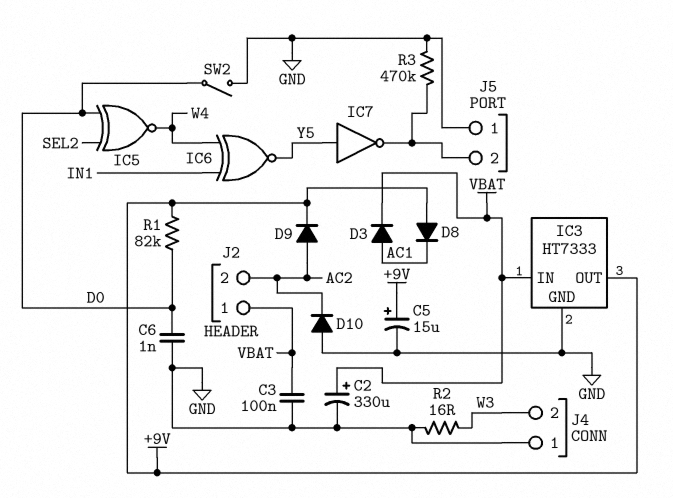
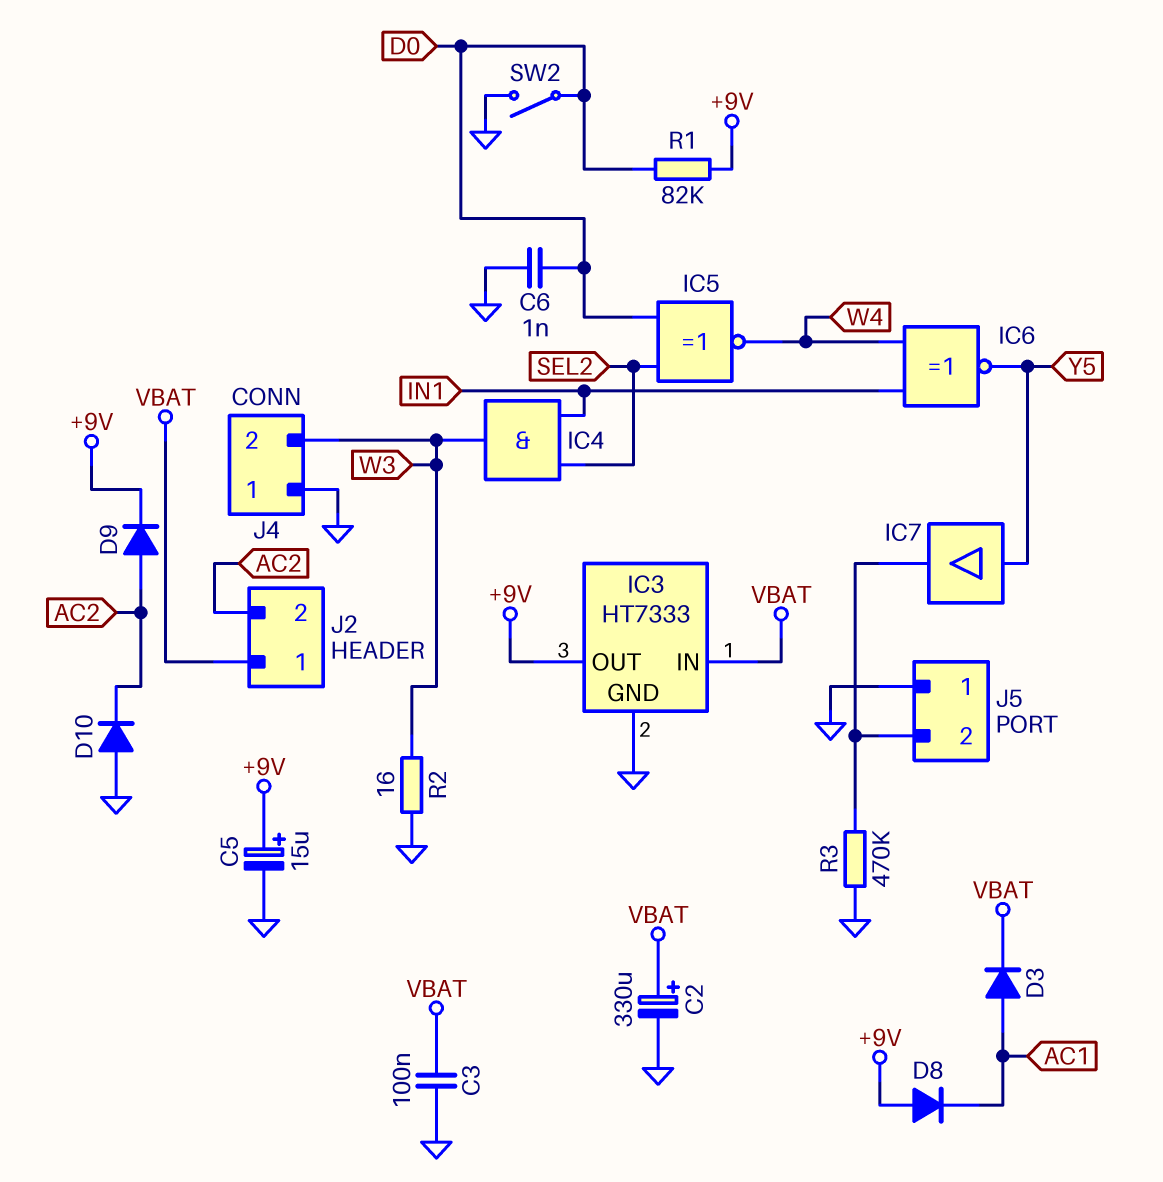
IC4: none -> AND (in IN1, in SEL2, out W3)
IC7: NOT (in Y5, out J5/2) -> buffer (in Y5, out J5/2)

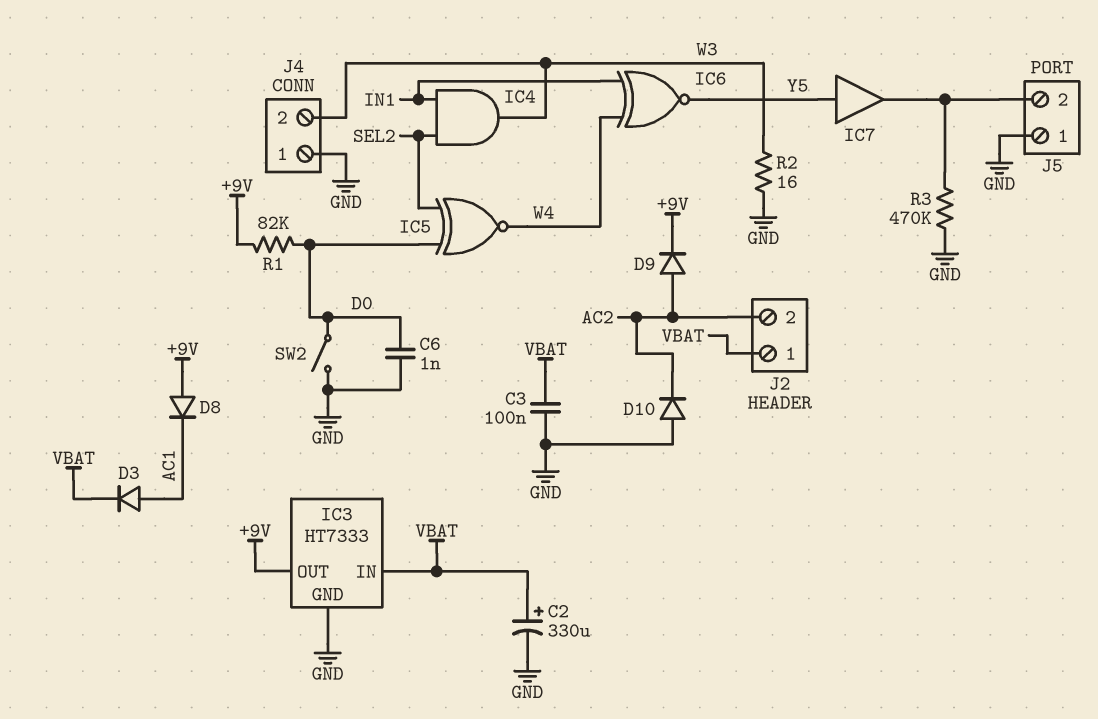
C5: 15uF (plus +9V, minus GND) -> none

